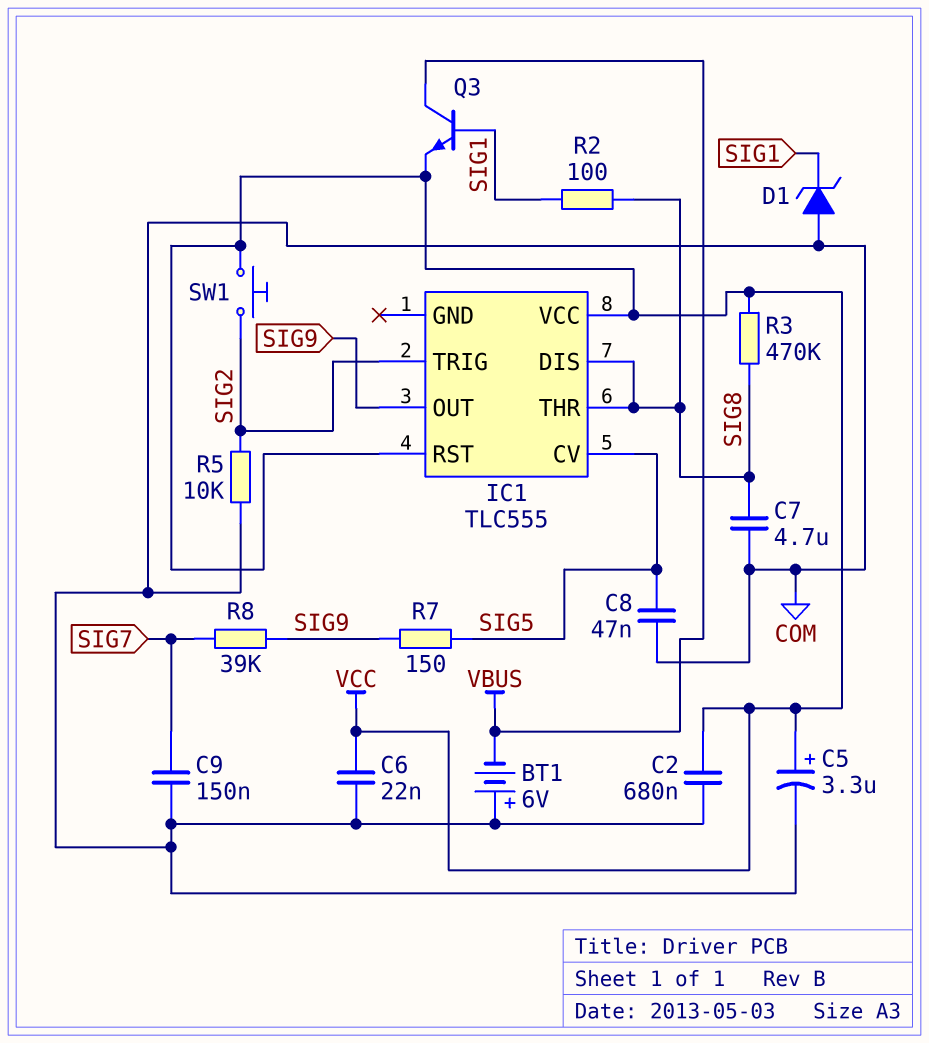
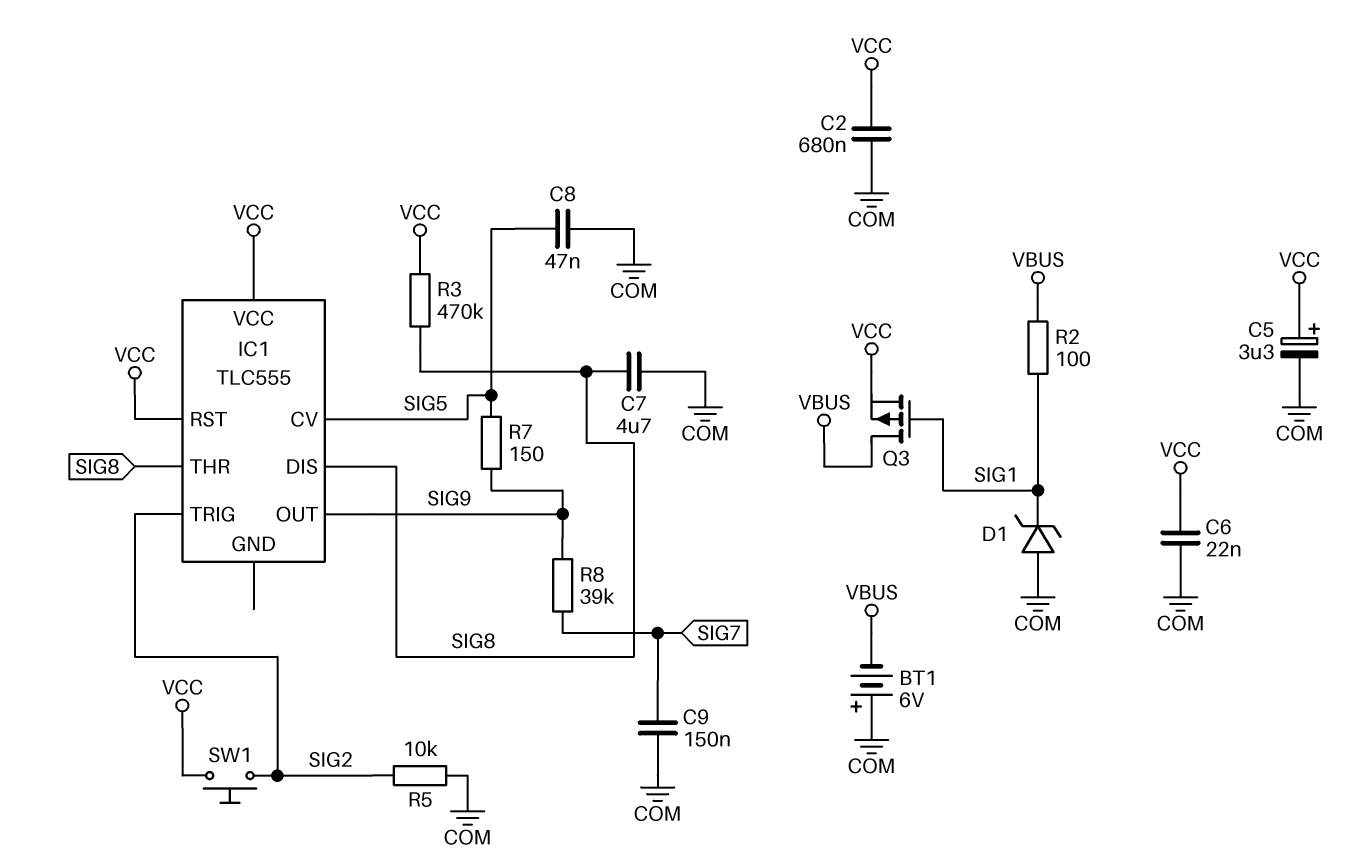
Q3: NPN (B SIG1, C VBUS, E VCC) -> PMOS (G SIG1, D VBUS, S VCC)
R2: 100 (SIG1, SIG8) -> 100 (SIG1, VBUS)

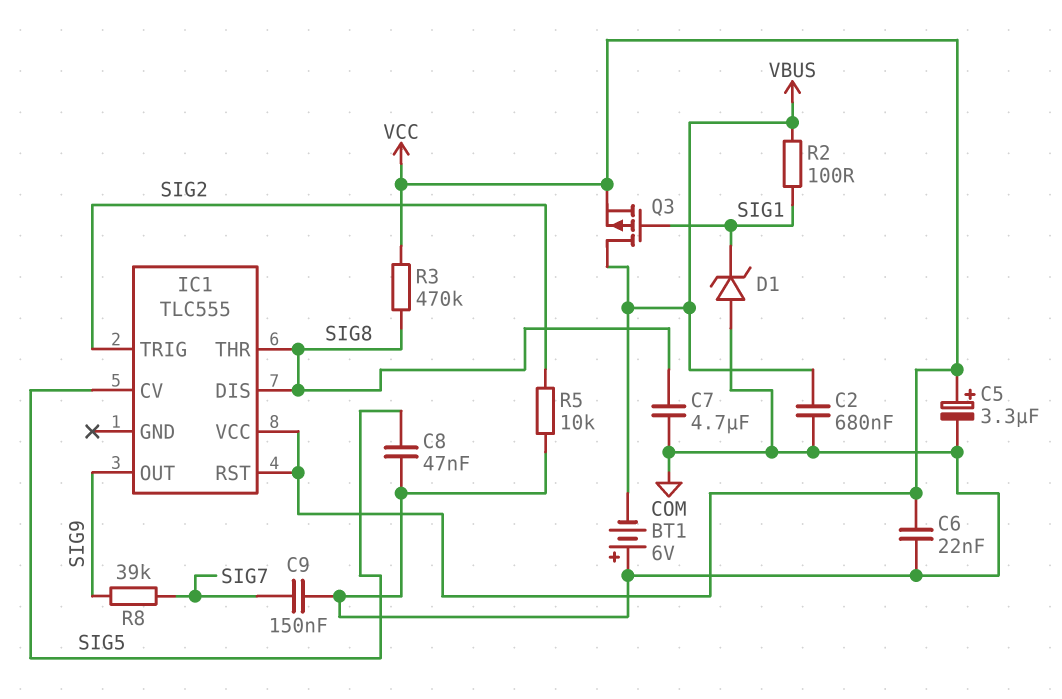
C2: 680nF (COM, VCC) -> 680nF (COM, VBUS)
R7: 150 (SIG5, SIG9) -> none
SW1: button (SIG2, VCC) -> none

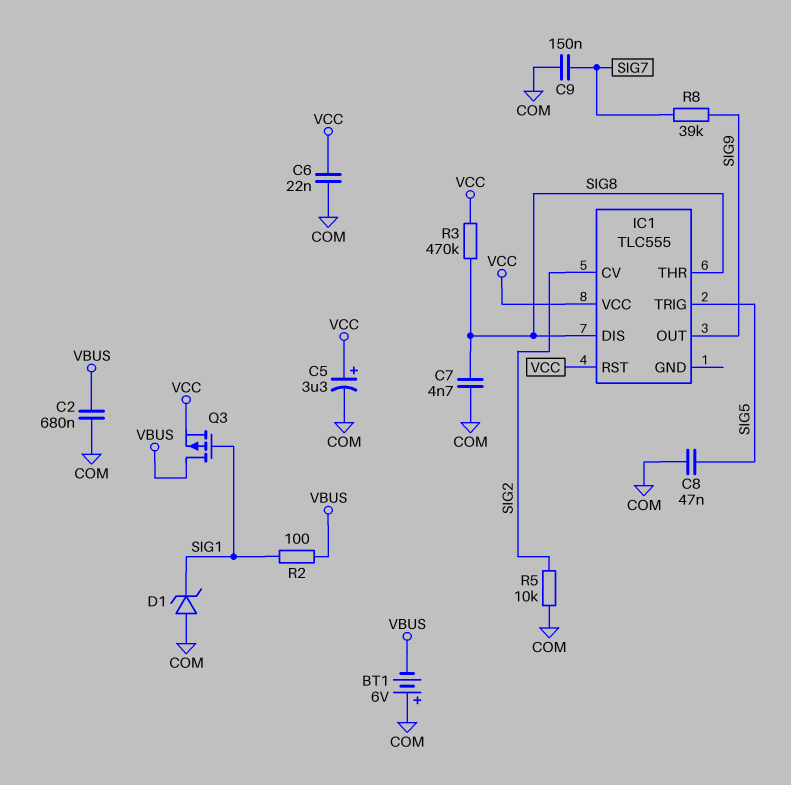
C7: 4.7uF (COM, SIG8) -> 4.7nF (COM, SIG8)
IC1 pin CV: SIG5 -> SIG2
IC1 pin TRIG: SIG2 -> SIG5

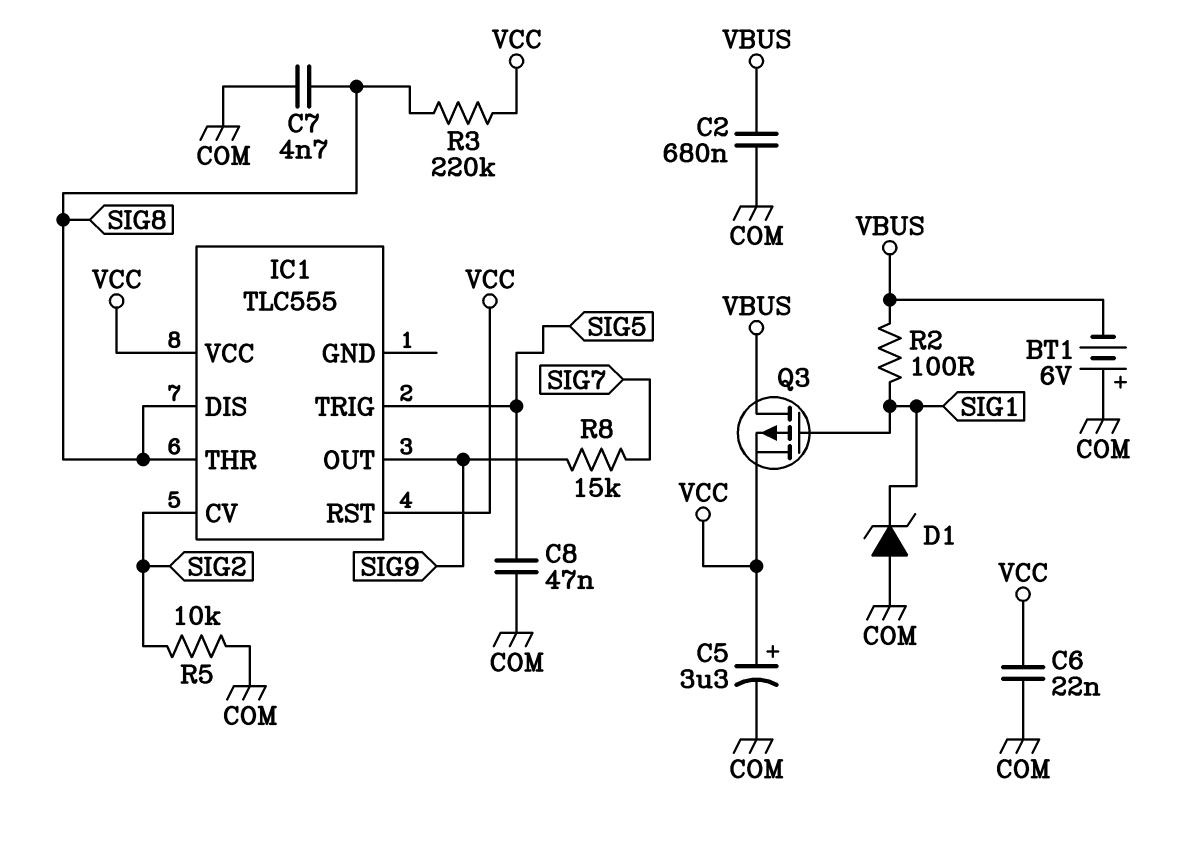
C9: 150nF (COM, SIG7) -> none
R3: 470k (SIG8, VCC) -> 220k (SIG8, VCC)
R8: 39k (SIG7, SIG9) -> 15k (SIG7, SIG9)

